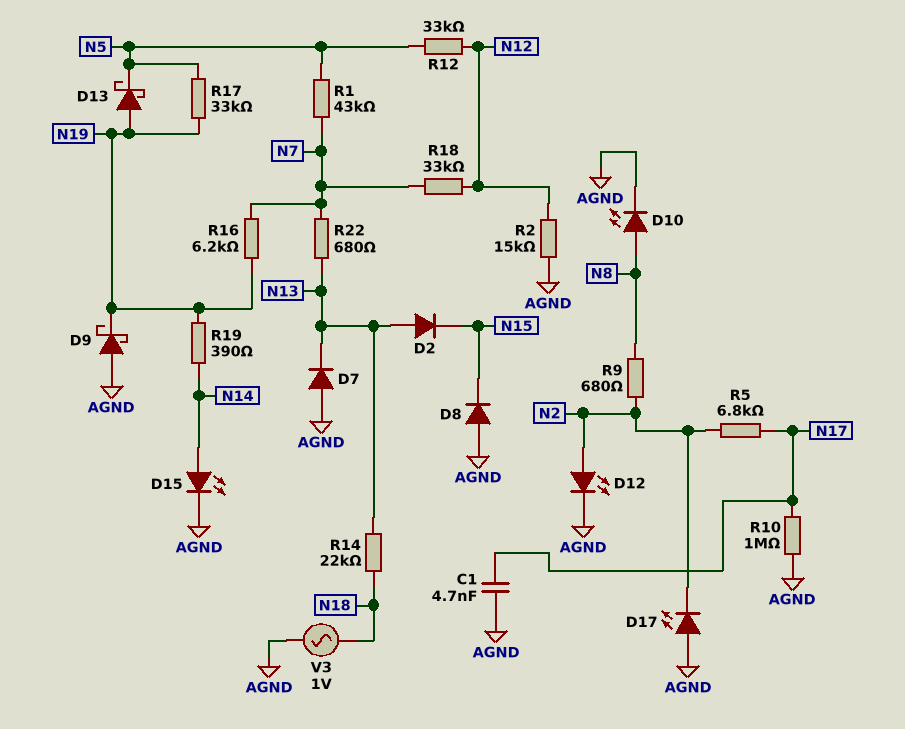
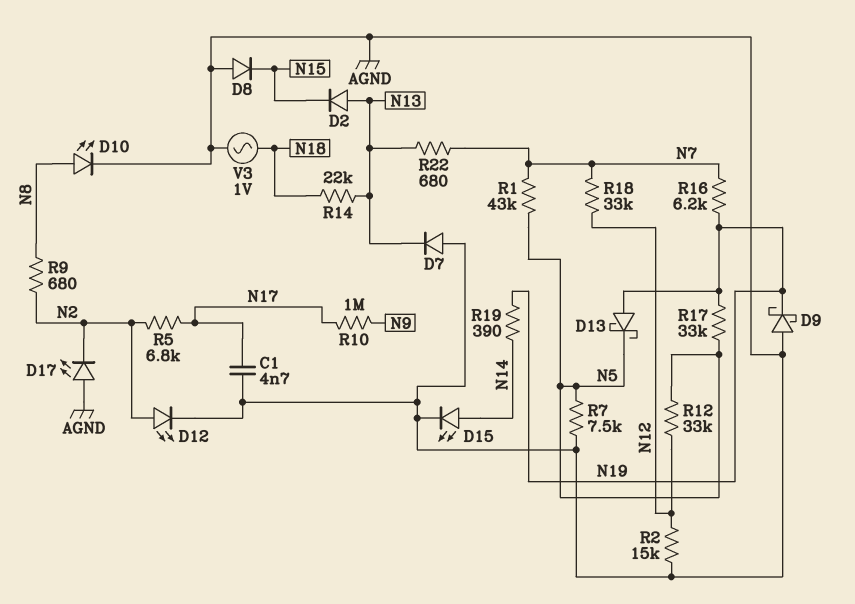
R7: none -> 7.5k (AGND, N5)
R10: 1M (AGND, N17) -> 1M (N9, N17)

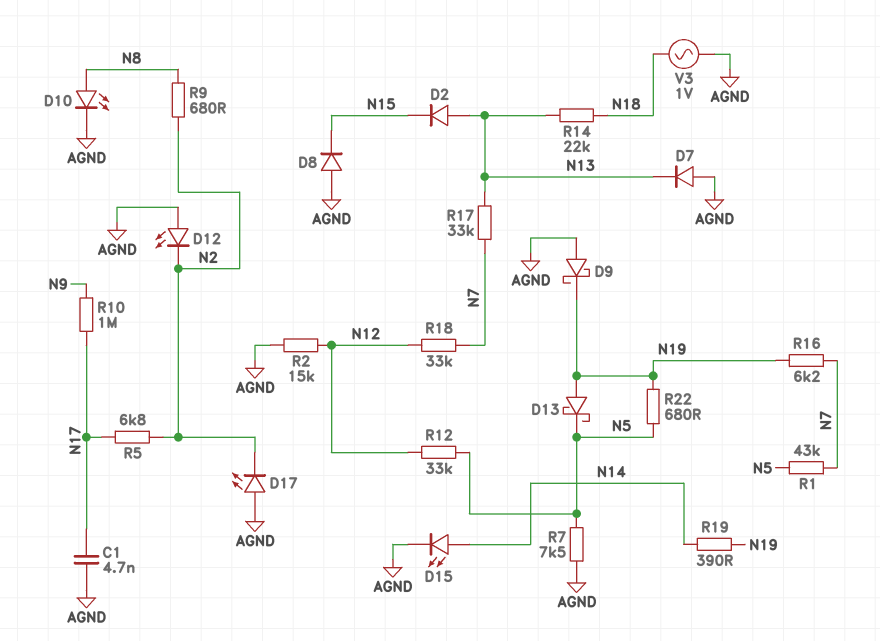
D12: LED (A N2, K AGND) -> LED (A AGND, K N2)
R17: 33k (N5, N19) -> 33k (N7, N13)
R22: 680 (N7, N13) -> 680 (N5, N19)

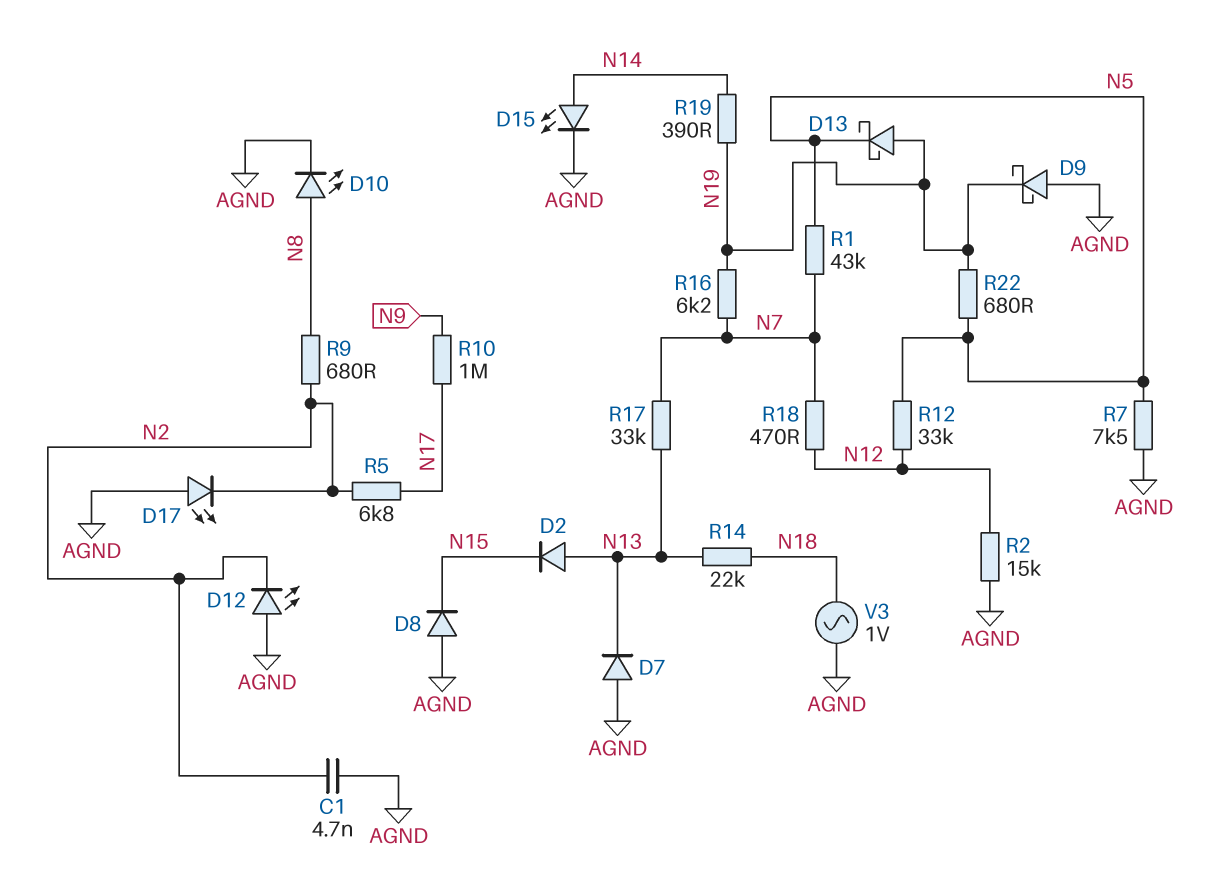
C1: 4.7nF (AGND, N17) -> 4.7nF (AGND, N2)
R18: 33k (N7, N12) -> 470 (N7, N12)

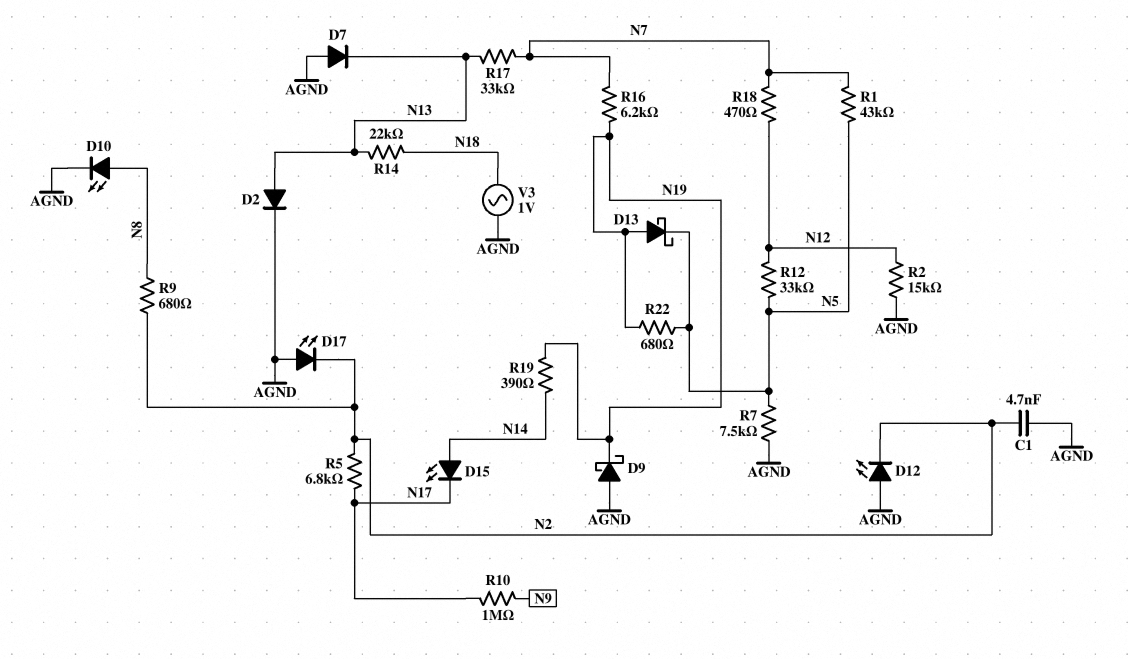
D2: diode (A N13, K N15) -> diode (A N13, K AGND)
D8: diode (A AGND, K N15) -> none
D15: LED (A N14, K AGND) -> LED (A N14, K N17)

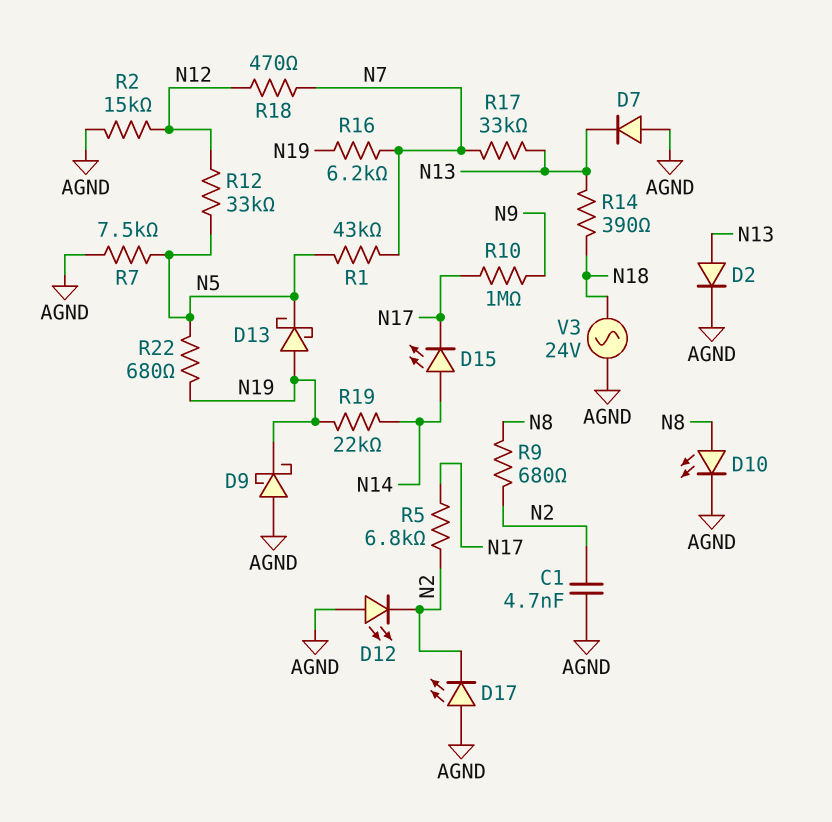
R14: 22k (N13, N18) -> 390 (N13, N18)
R19: 390 (N14, N19) -> 22k (N14, N19)
V3: AC 1V (AGND, N18) -> AC 24V (AGND, N18)

